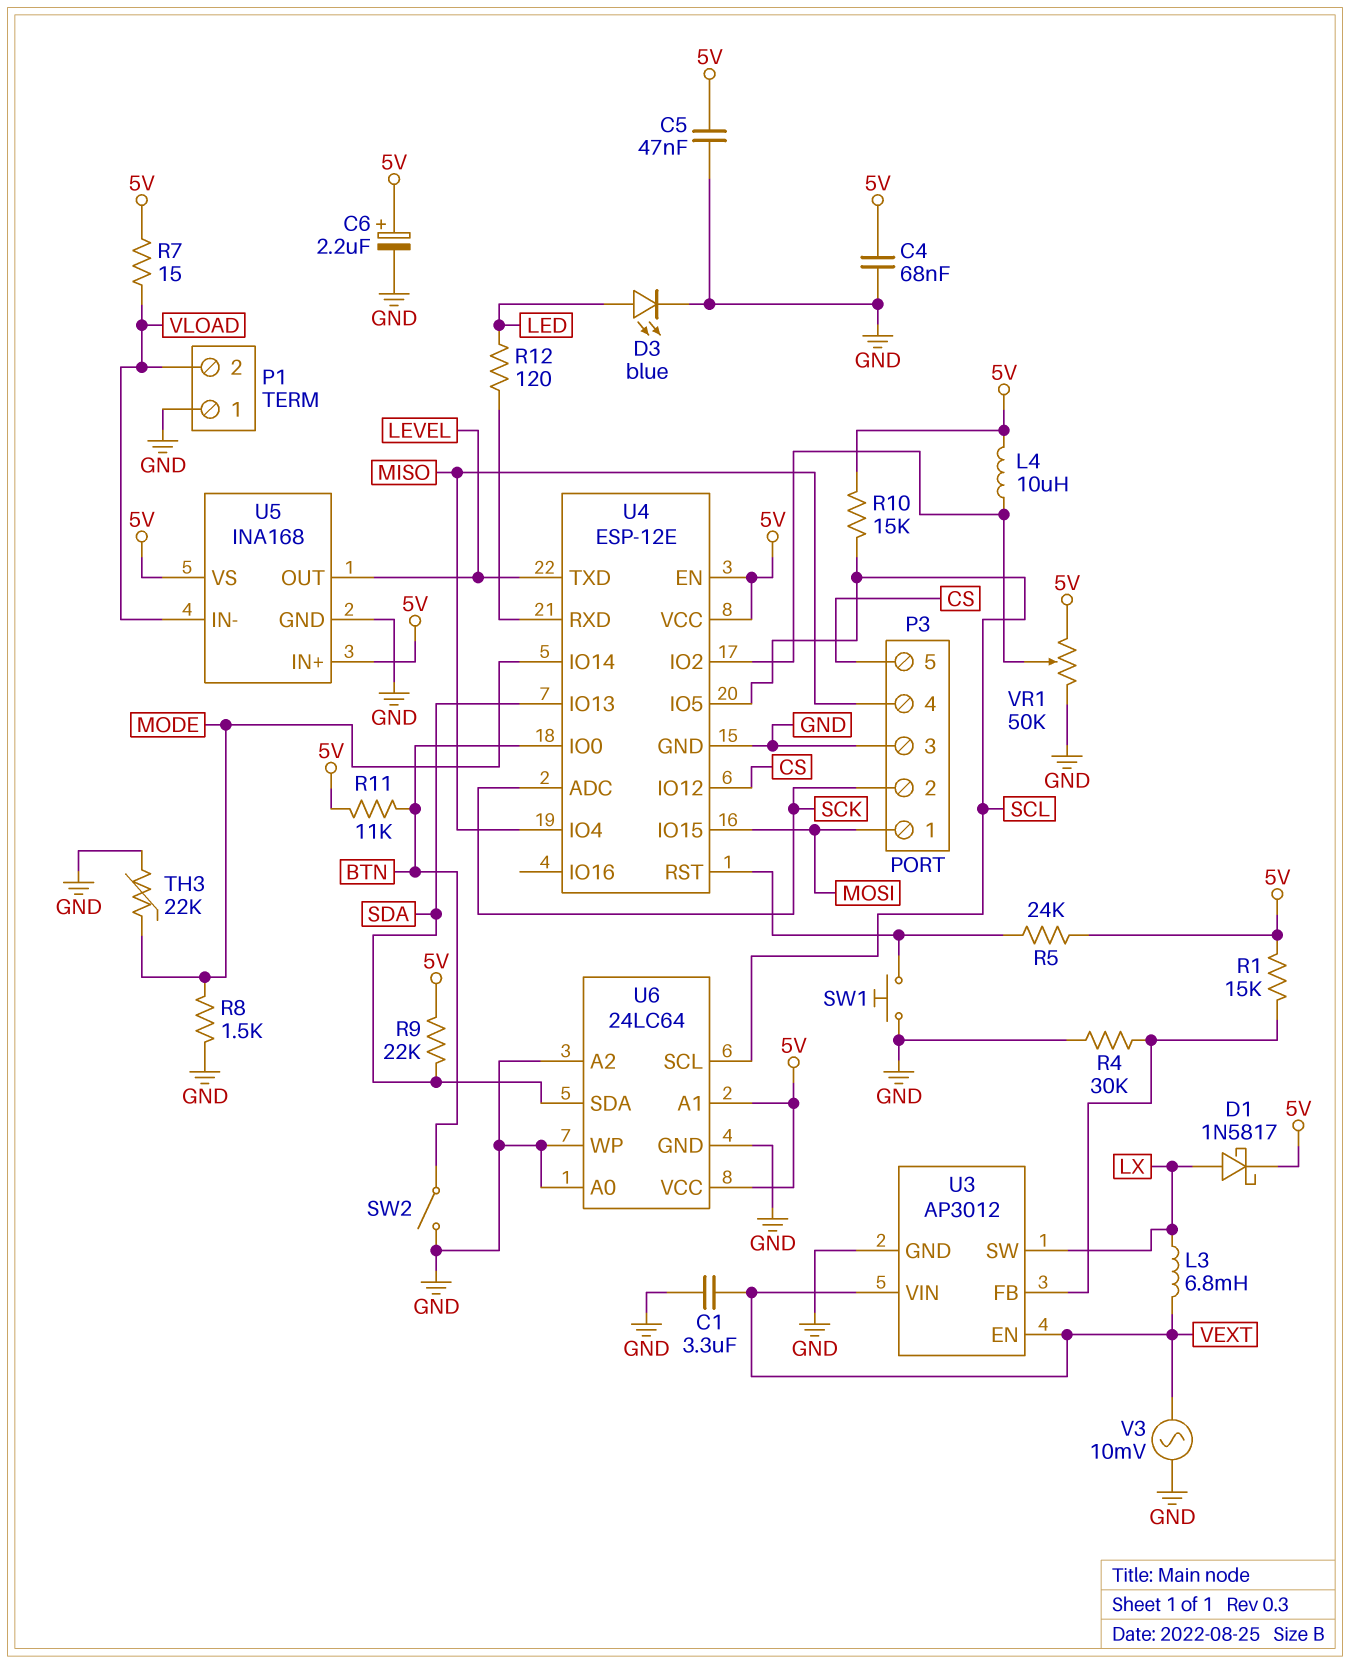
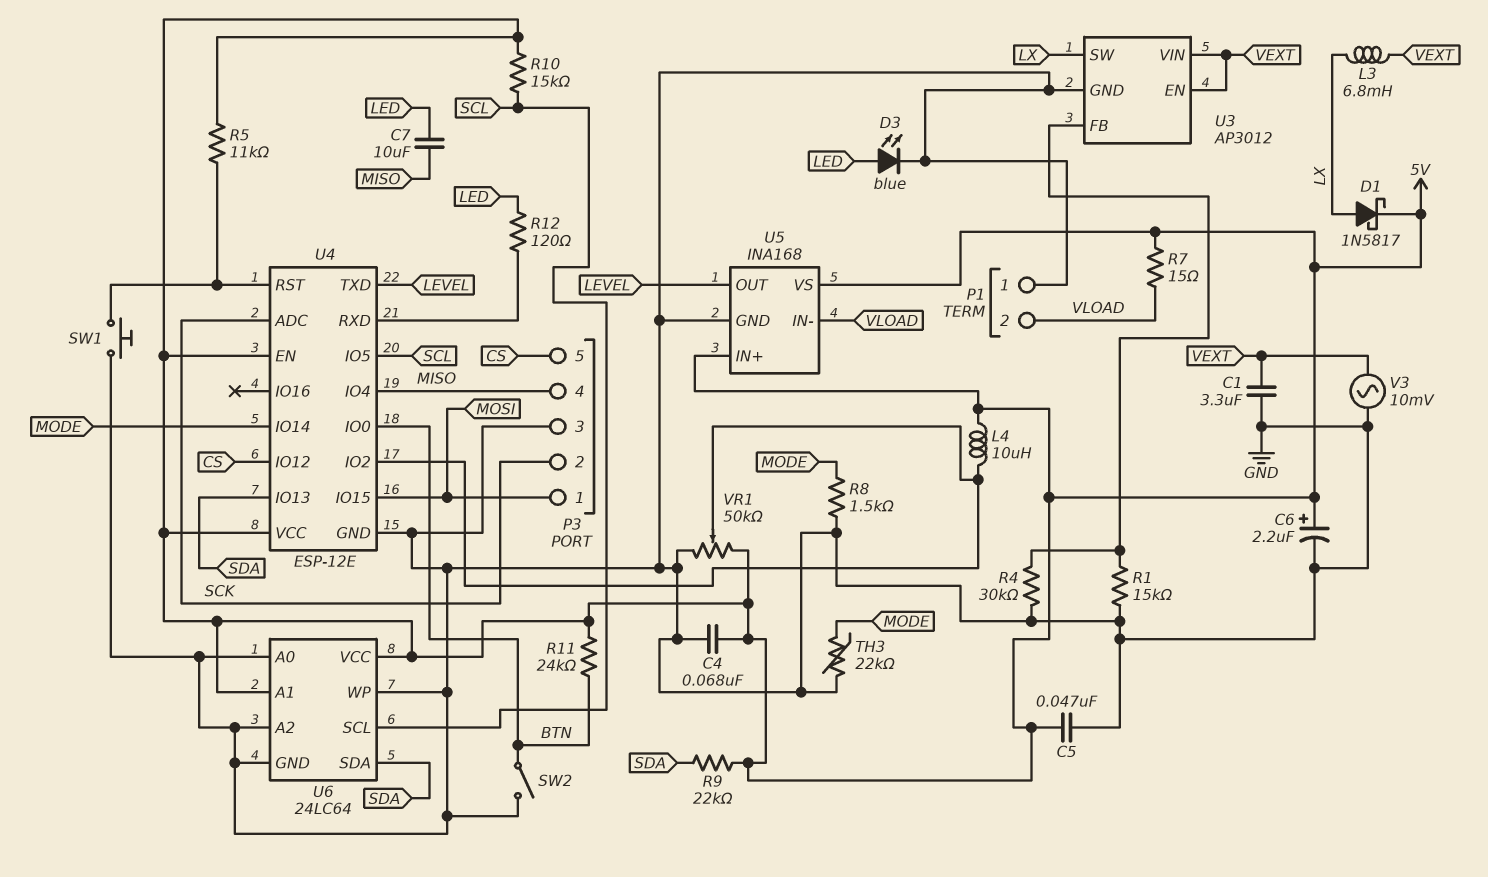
C7: none -> 10uF (LED, MISO)
R1: 15k (5V, U3/FB) -> 15k (GND, U3/FB)
R5: 24k (5V, U4/RST) -> 11k (5V, U4/RST)
R11: 11k (5V, BTN) -> 24k (5V, BTN)

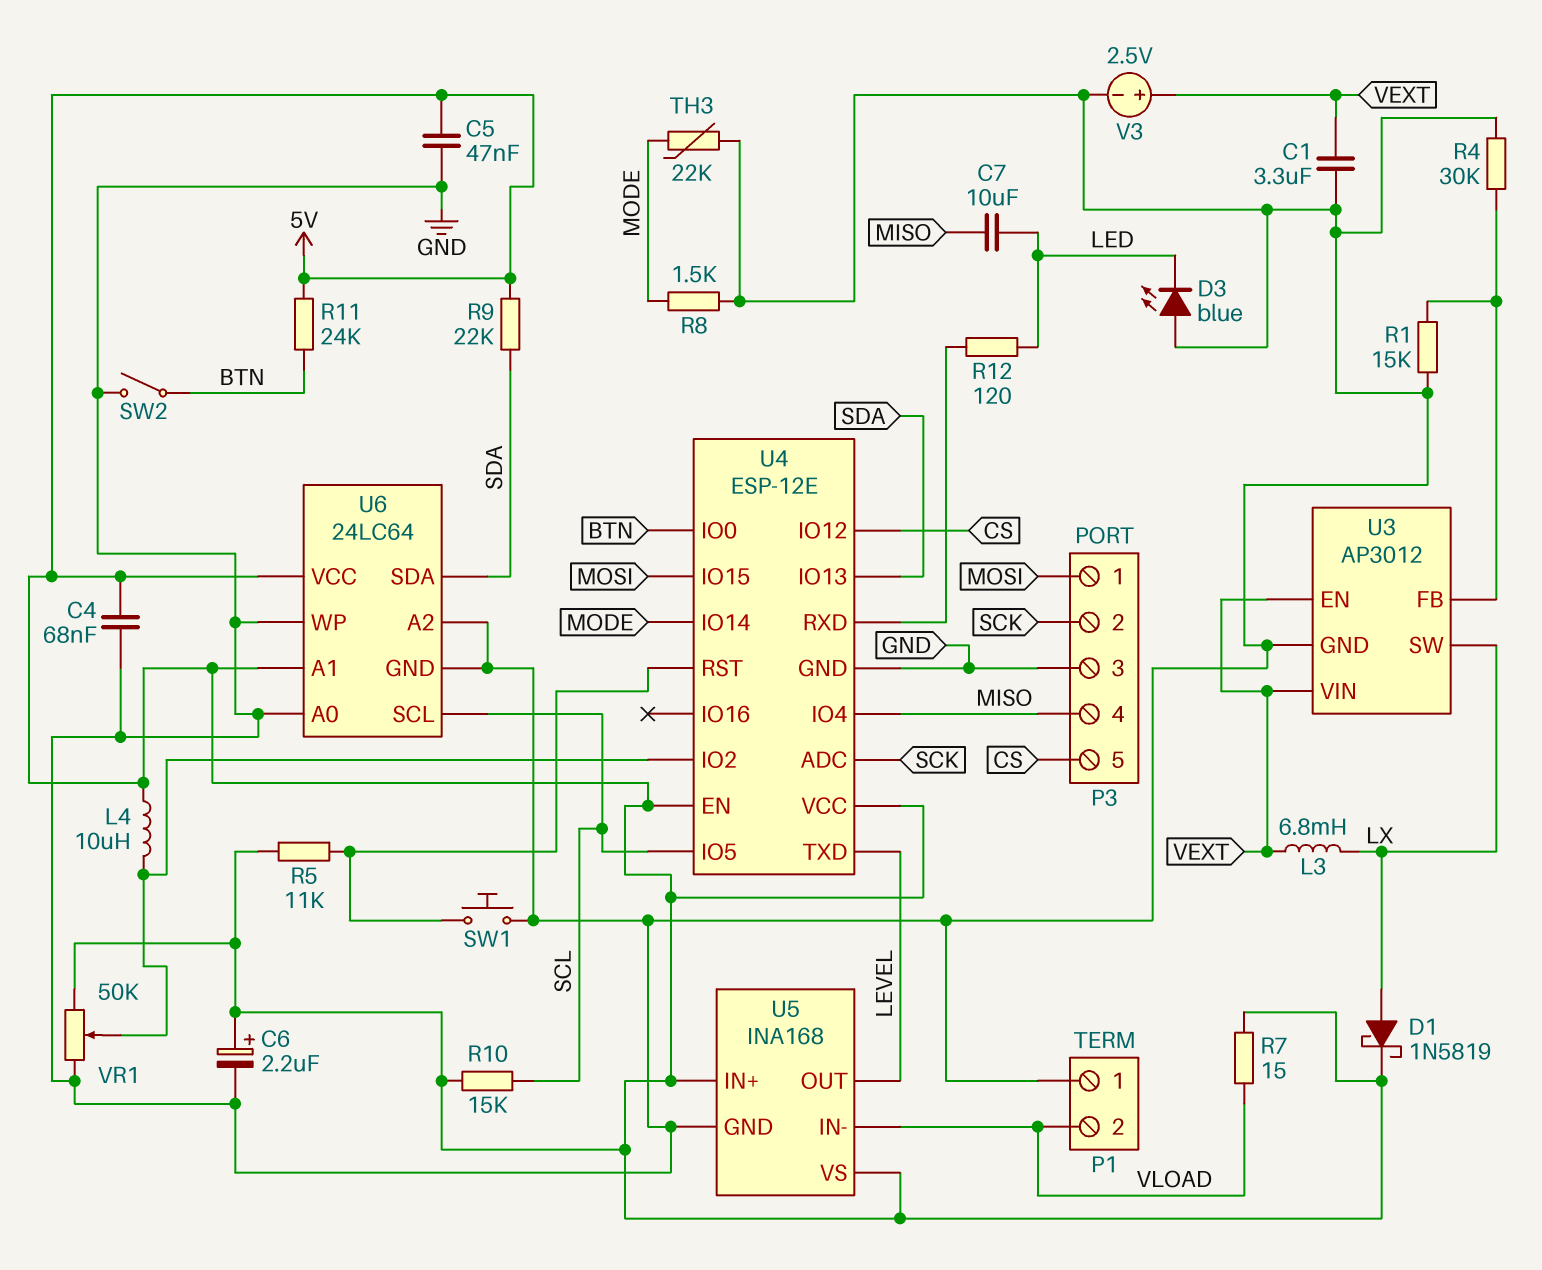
D1: schottky 1N5817 (A LX, K 5V) -> schottky 1N5819 (A LX, K 5V)
D3: LED blue (A LED, K GND) -> LED blue (A GND, K LED)
V3: AC 10mV (GND, VEXT) -> 2.5V (plus VEXT, minus GND)

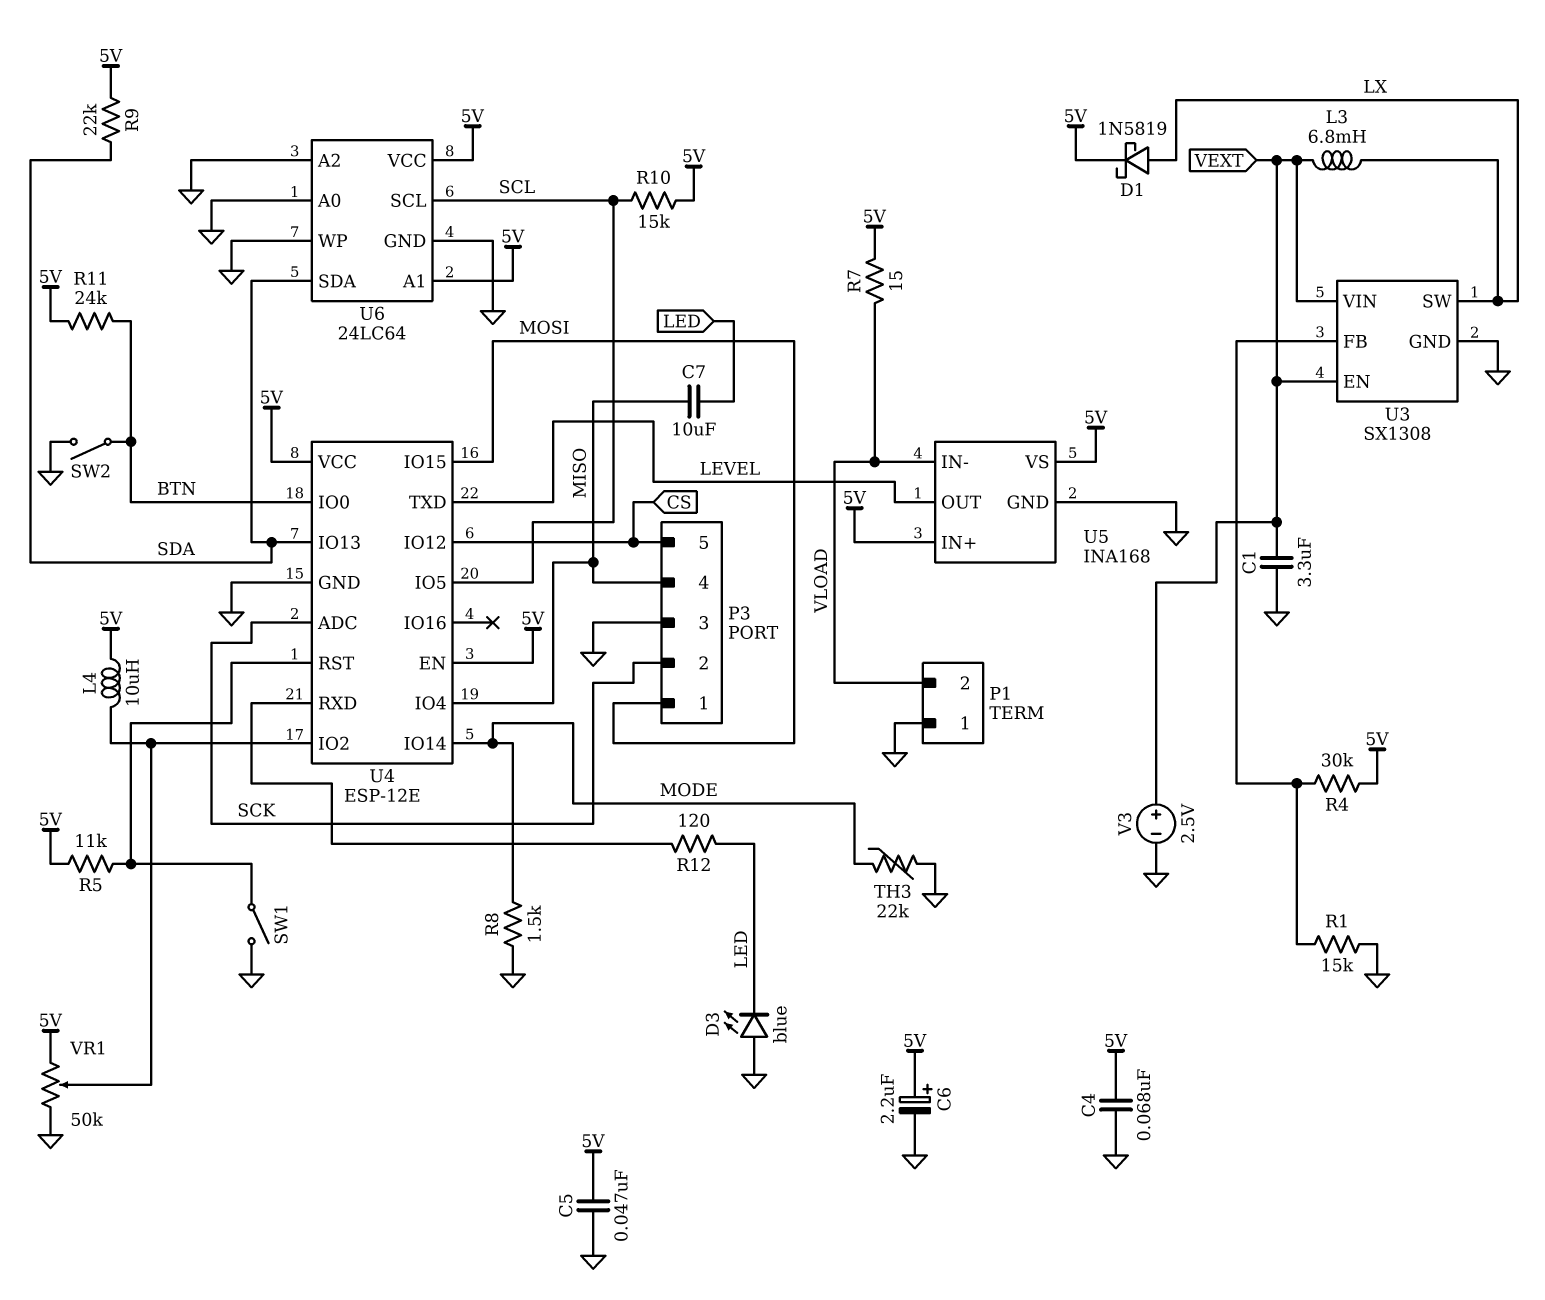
R4: 30k (GND, U3/FB) -> 30k (5V, U3/FB)
SW1: button (GND, U4/RST) -> switch (GND, U4/RST)
U3: AP3012 -> SX1308

